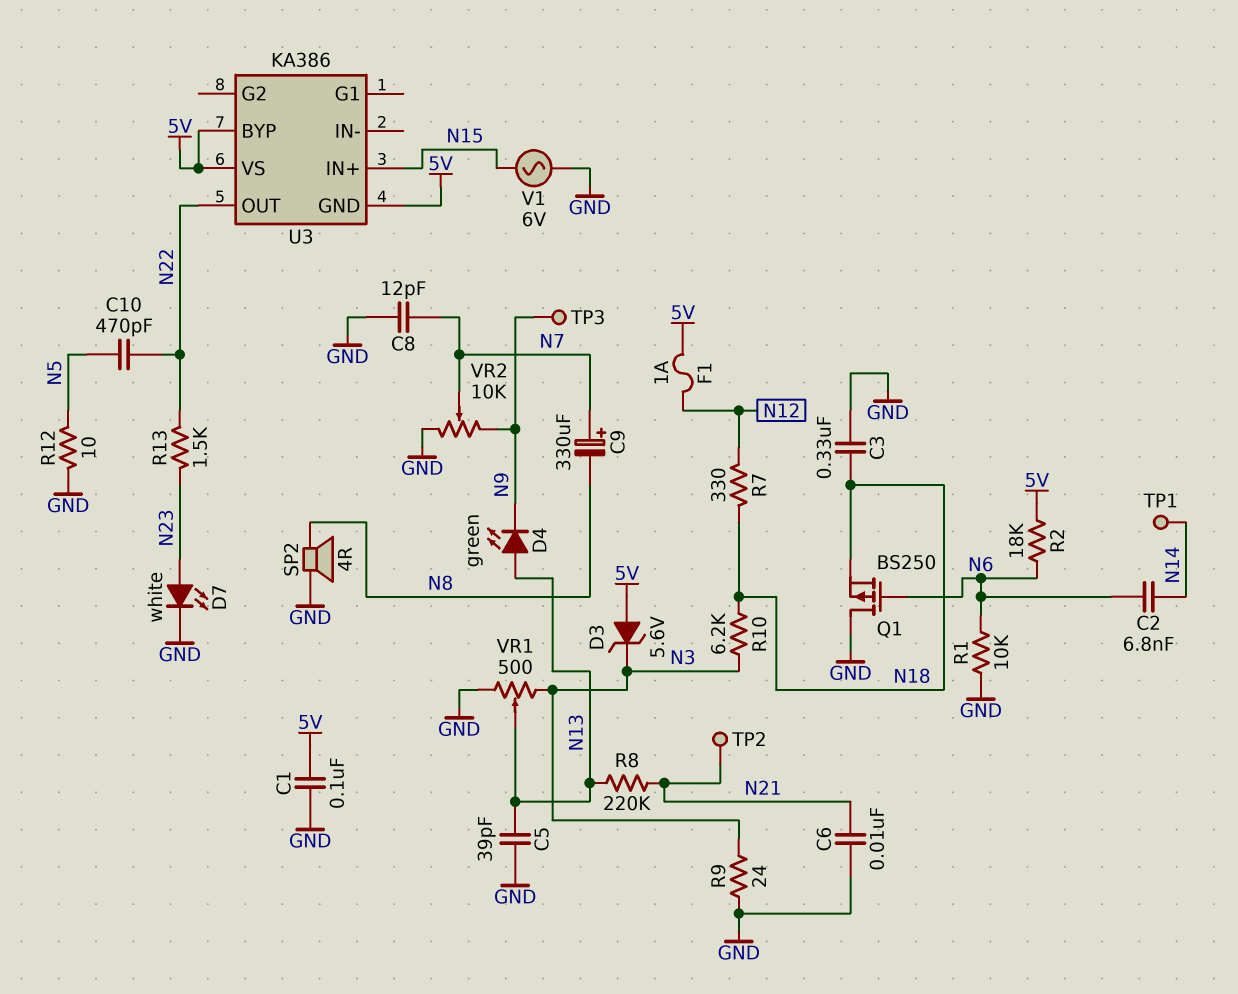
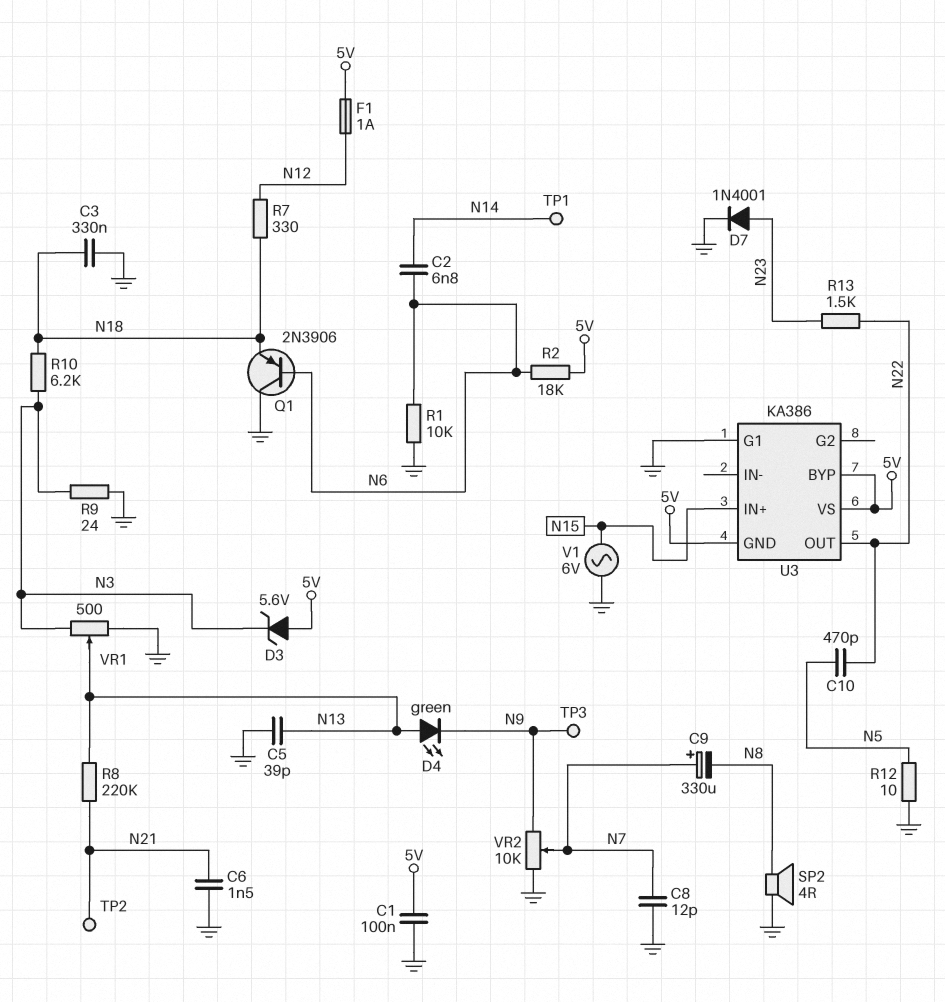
C6: 10nF (GND, N21) -> 1.5nF (GND, N21)
D7: LED white (A N23, K GND) -> diode 1N4001 (A N23, K GND)
Q1: PMOS BS250 (G N6, D GND, S N18) -> PNP 2N3906 (B N6, C GND, E N18)
U3 pin G1: none -> GND

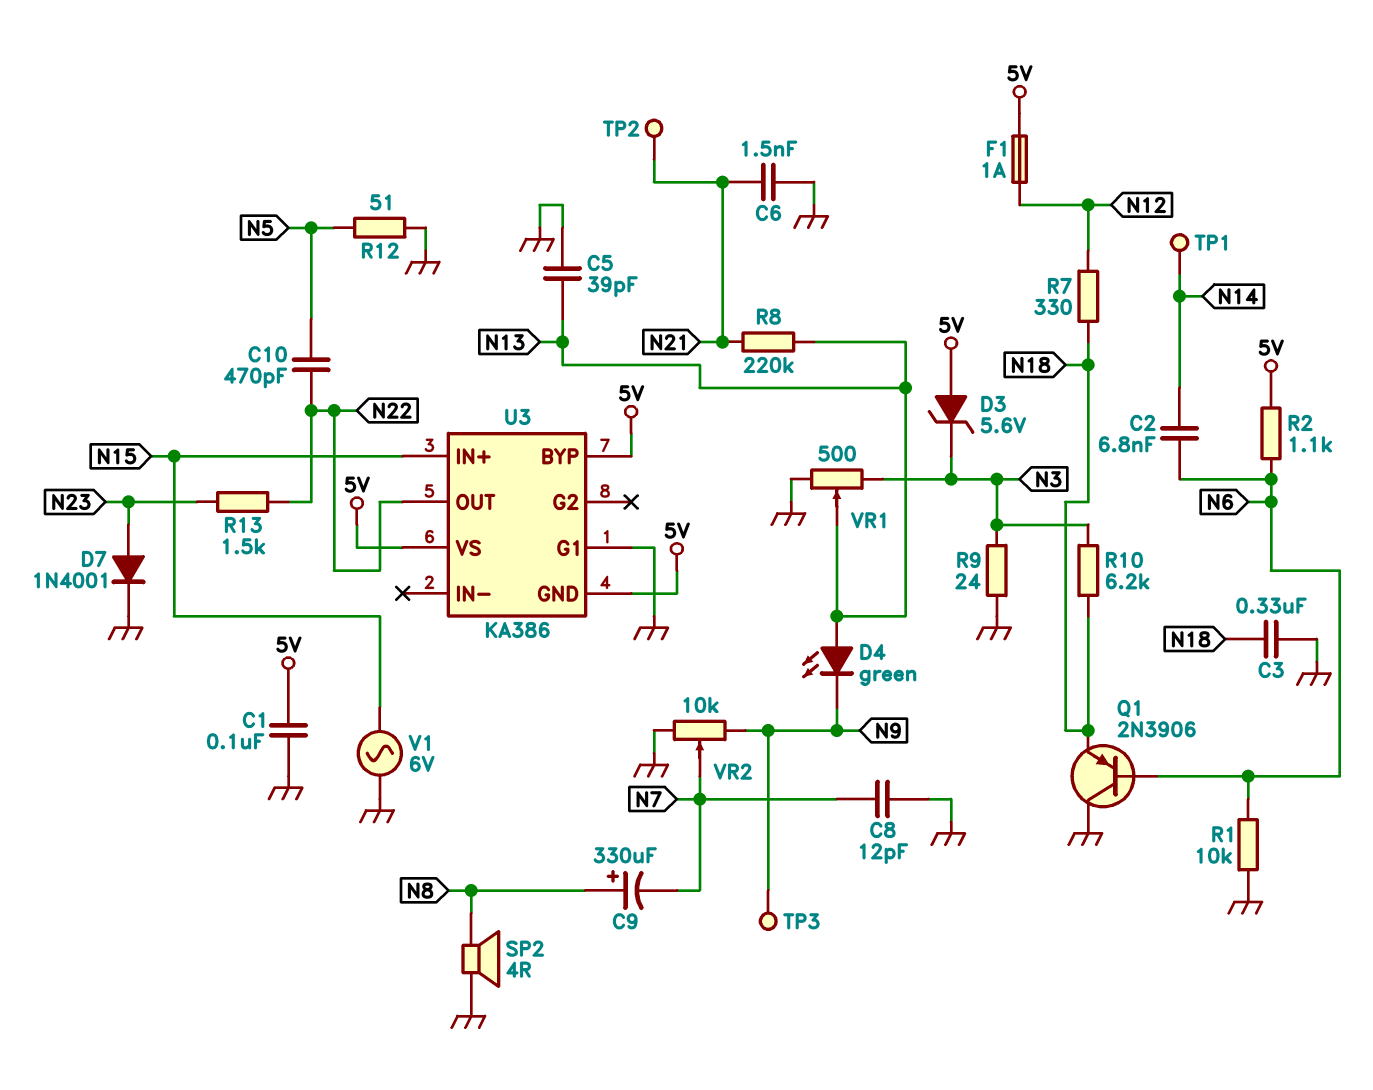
C9: 330uF (plus N7, minus N8) -> 330uF (plus N8, minus N7)
R2: 18k (5V, N6) -> 1.1k (5V, N6)
R12: 10 (GND, N5) -> 51 (GND, N5)

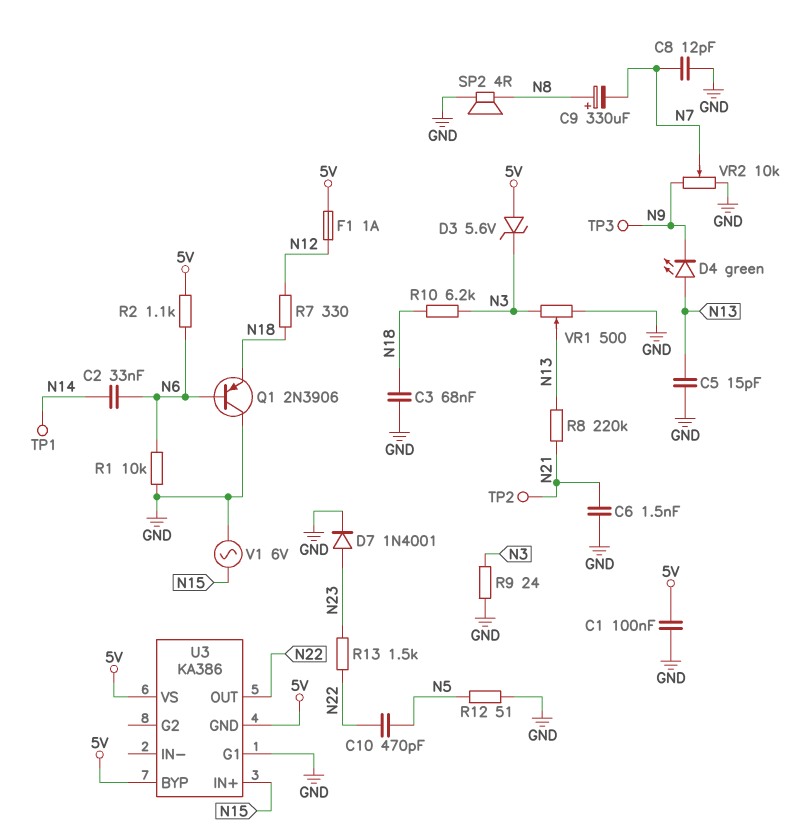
C2: 6.8nF (N6, N14) -> 33nF (N6, N14)
C3: 330nF (GND, N18) -> 68nF (GND, N18)
C5: 39pF (GND, N13) -> 15pF (GND, N13)

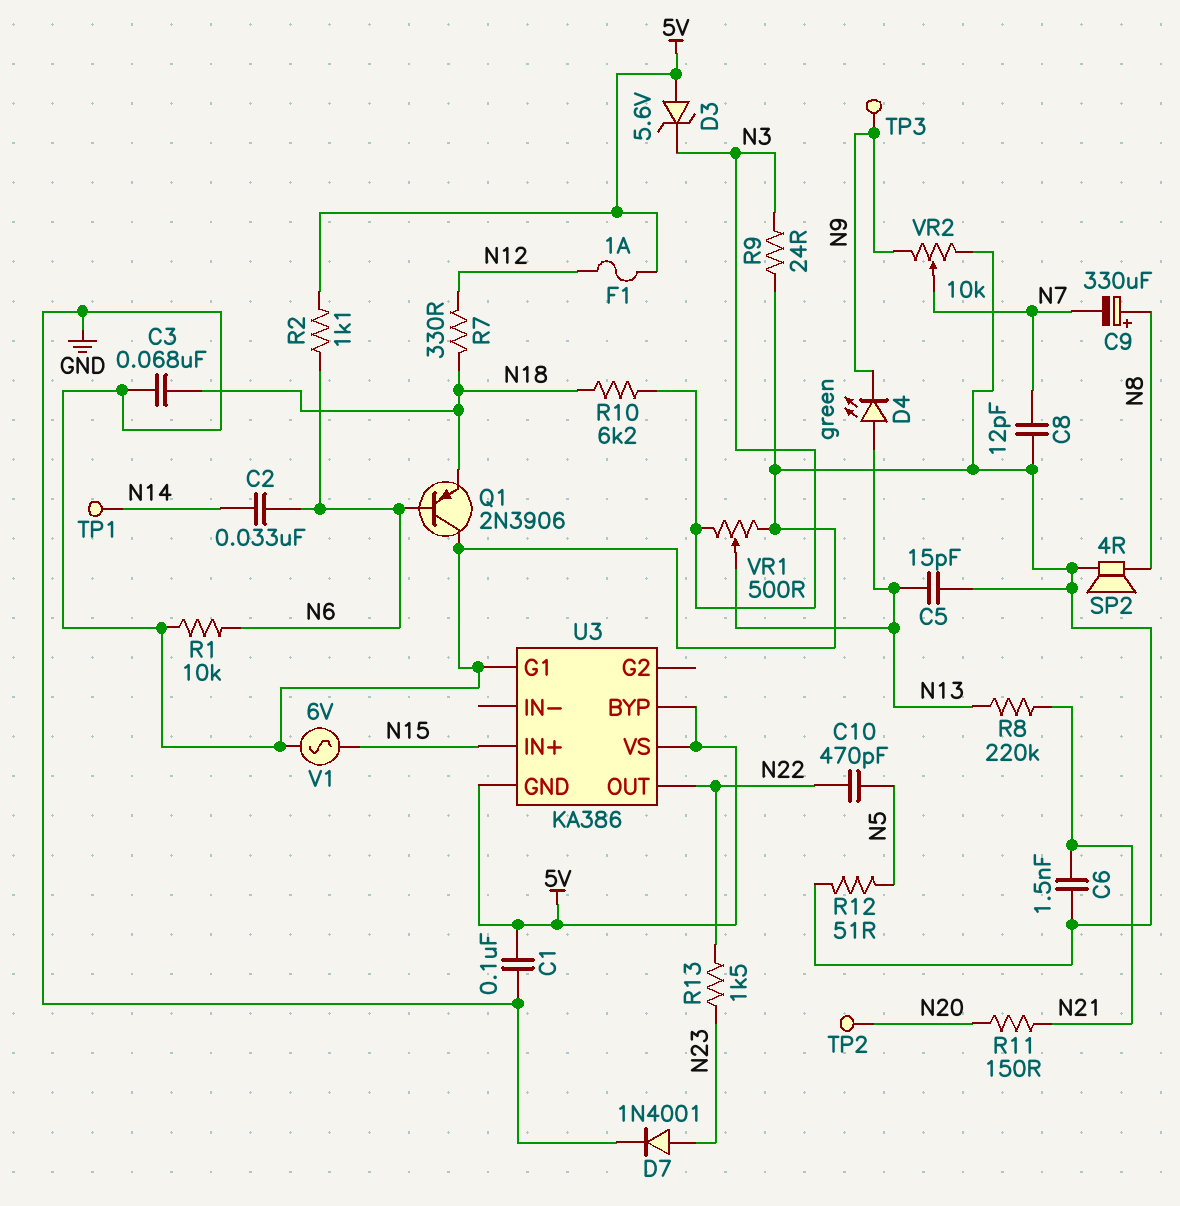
R11: none -> 150 (N20, N21)
TP2: test point (N21) -> test point (N20)

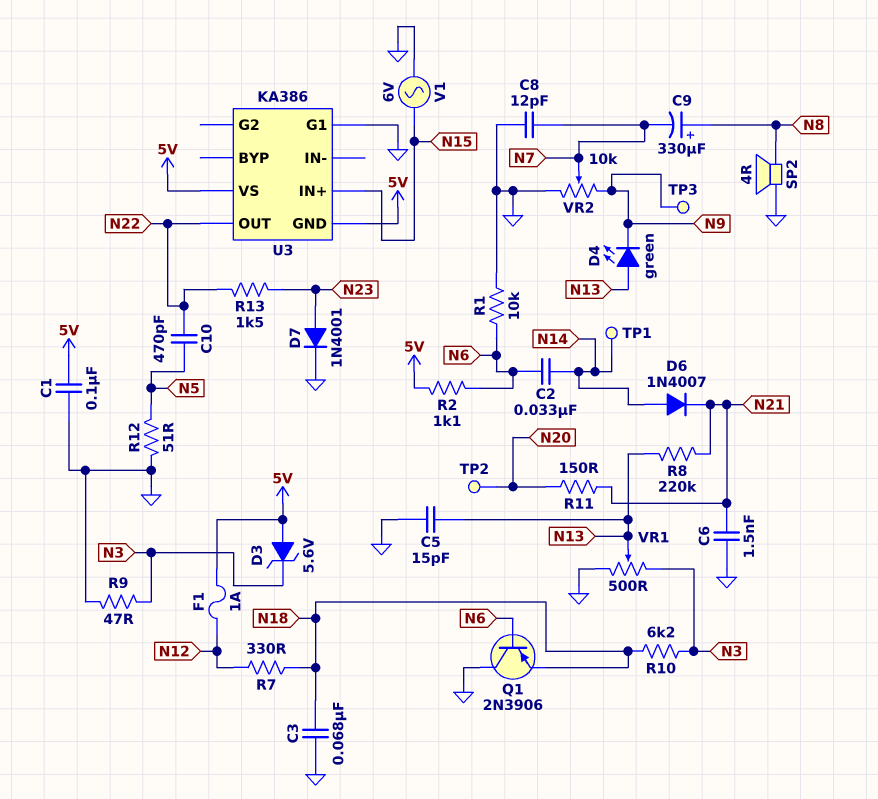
D6: none -> diode 1N4007 (A N14, K N21)
R9: 24 (GND, N3) -> 47 (GND, N3)
U3 pin BYP: 5V -> none

